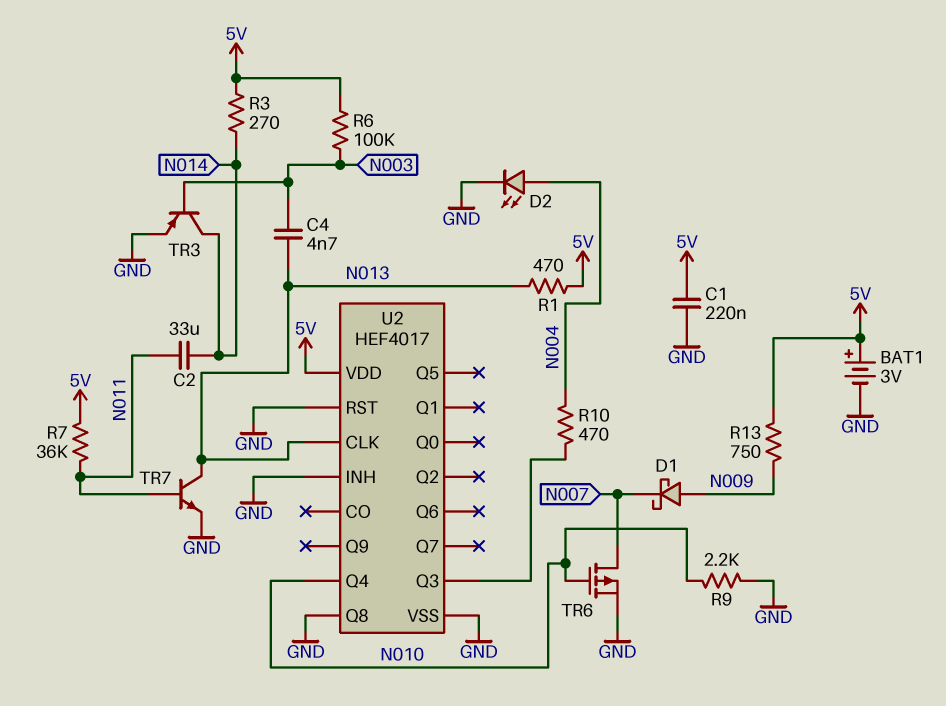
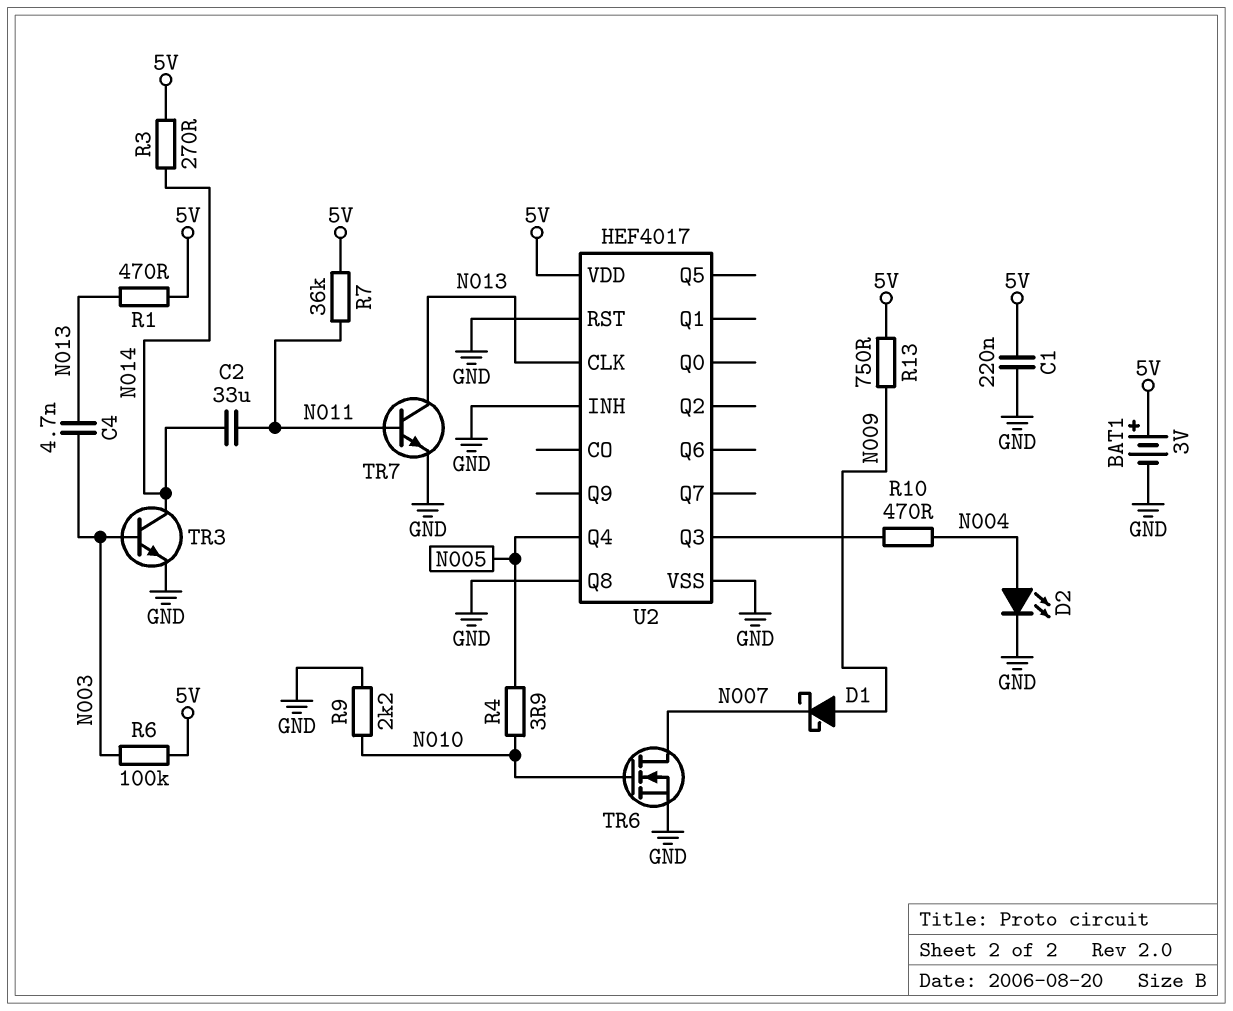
R4: none -> 3.9 (N005, N010)
TR3: PNP (B N003, C N014, E GND) -> NPN (B N003, C N014, E GND)
TR6: PMOS (G N010, D N007, S GND) -> NMOS (G N010, D N007, S GND)
U2 pin Q4: N010 -> N005

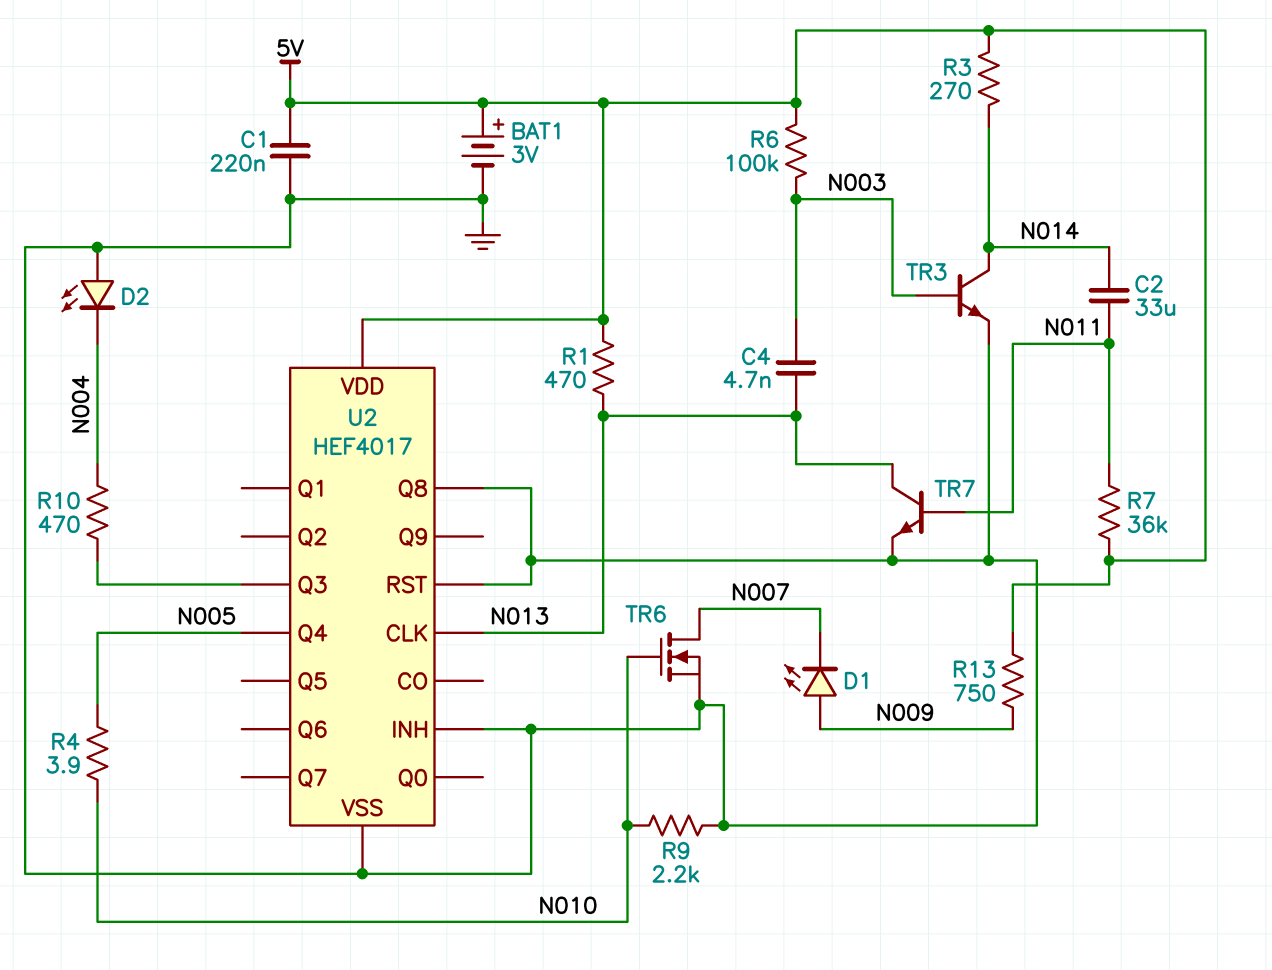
D1: schottky (A N009, K N007) -> LED (A N009, K N007)
D2: LED (A N004, K GND) -> LED (A GND, K N004)

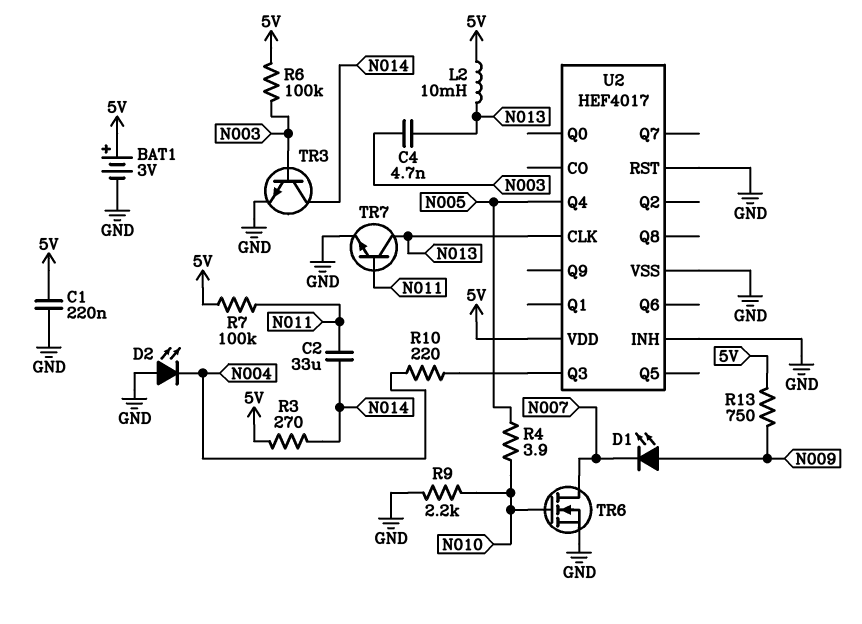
L2: none -> 10mH (5V, N013)
R1: 470 (5V, N013) -> none
R7: 36k (5V, N011) -> 100k (5V, N011)
R10: 470 (N004, U2/Q3) -> 220 (N004, U2/Q3)
U2 pin Q8: GND -> none

